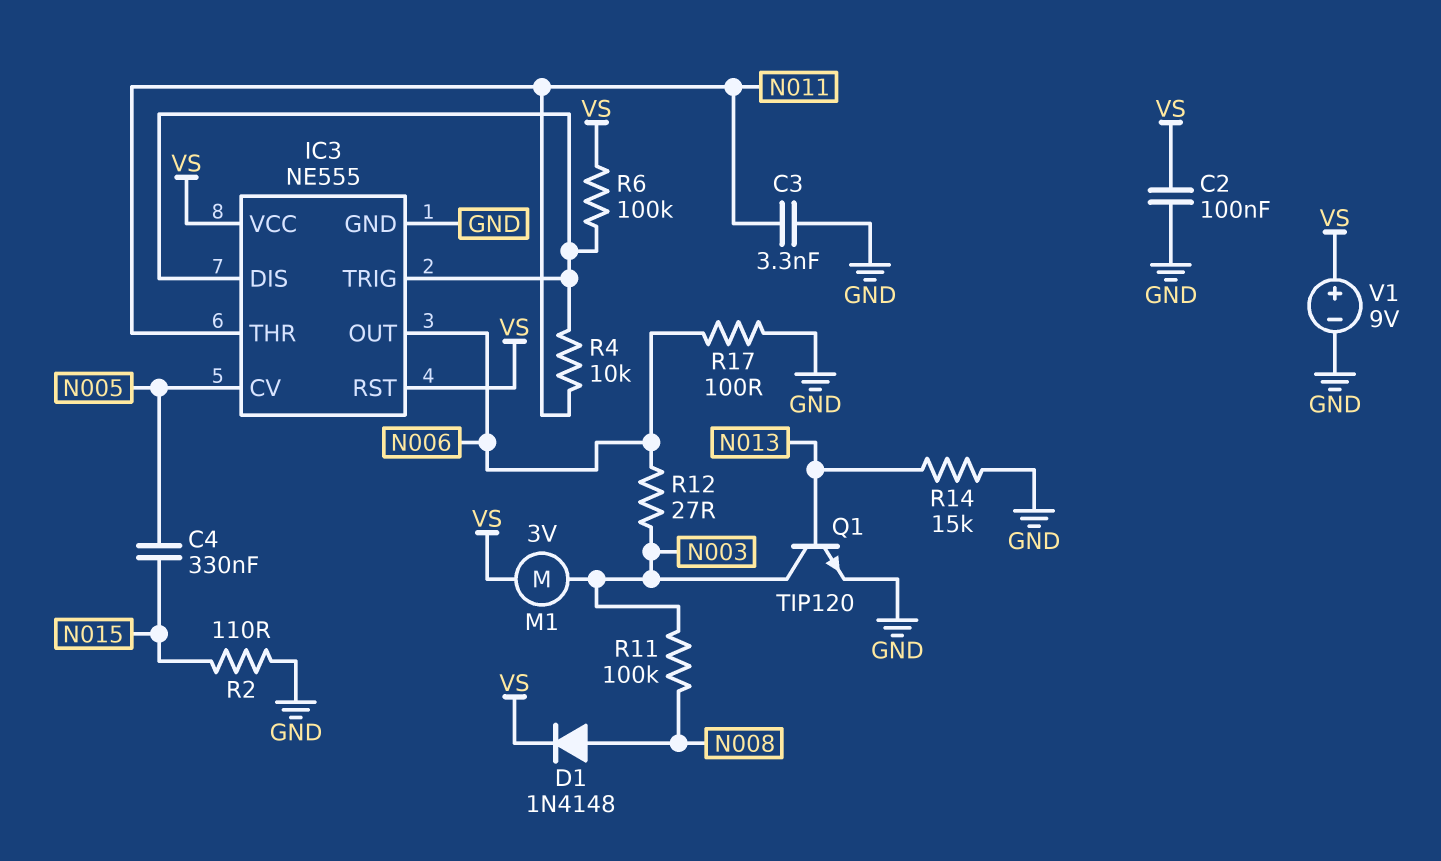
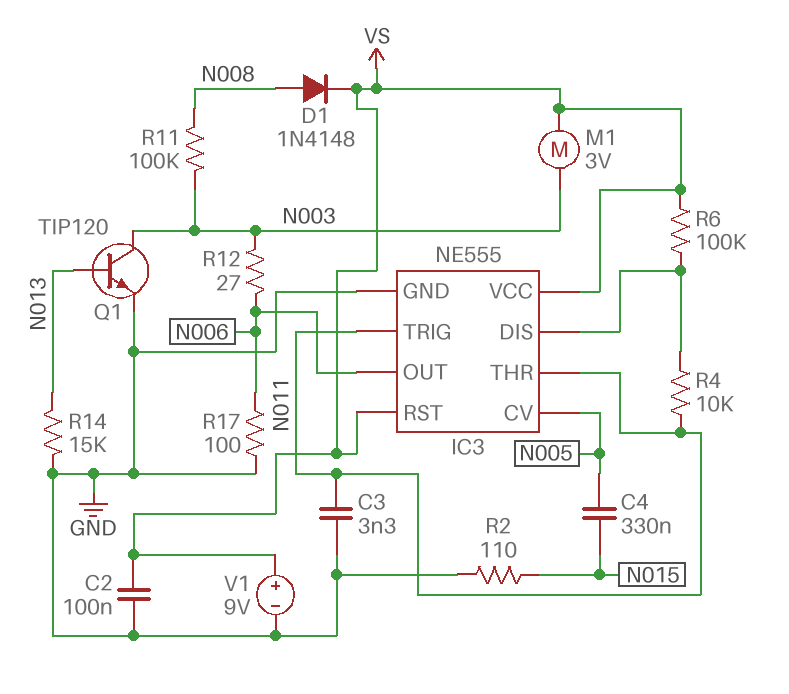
IC3 pin TRIG: IC3/DIS -> N011

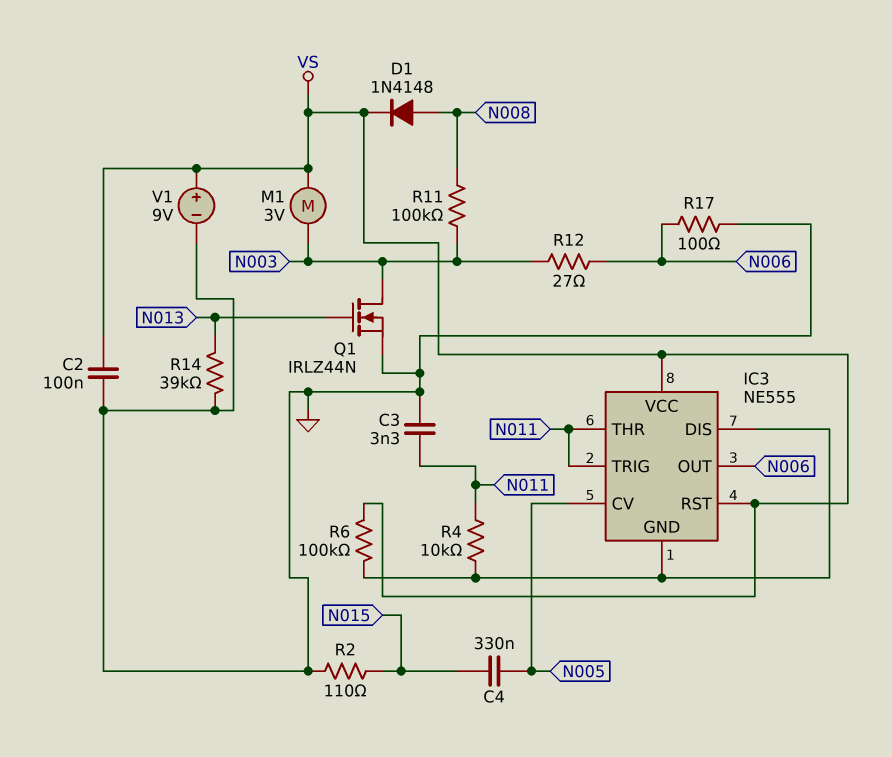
IC3 pin GND: GND -> IC3/DIS
Q1: NPN TIP120 (B N013, C N003, E GND) -> NMOS IRLZ44N (G N013, D N003, S GND)
R14: 15k (GND, N013) -> 39k (GND, N013)

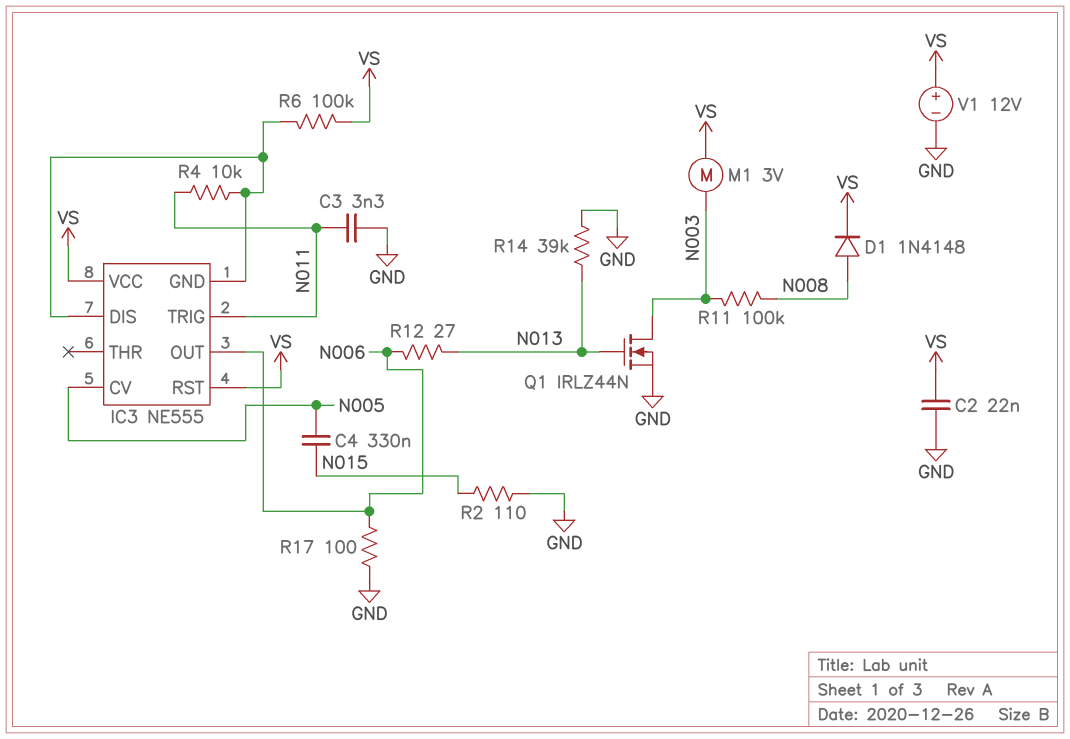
C2: 100nF (GND, VS) -> 22nF (GND, VS)
IC3 pin THR: N011 -> none
R12: 27 (N003, N006) -> 27 (N006, N013)
V1: 9V (plus VS, minus GND) -> 12V (plus VS, minus GND)

